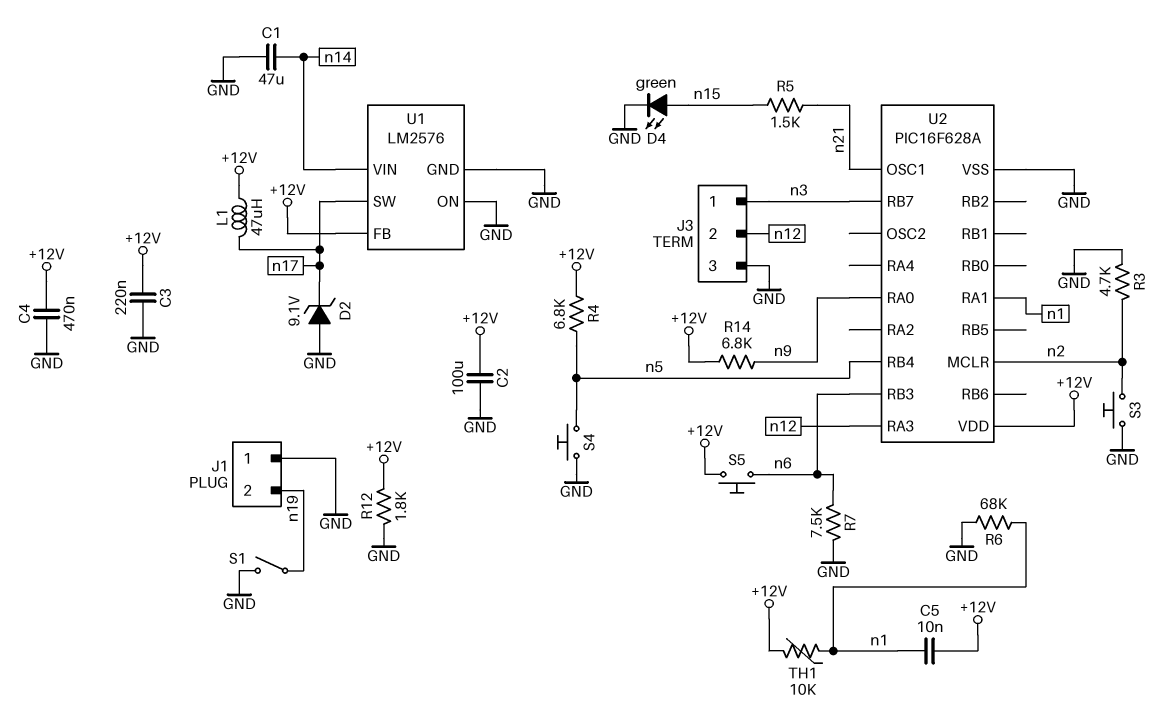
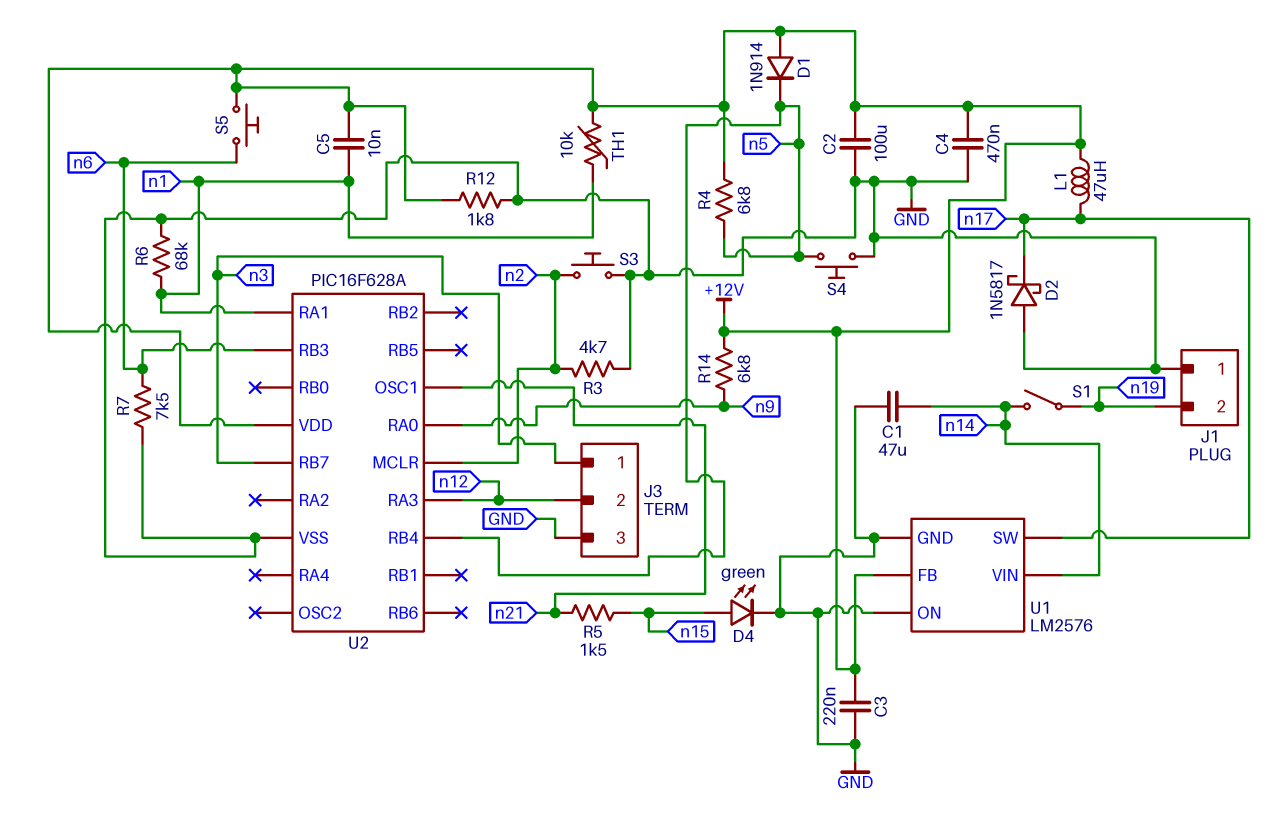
D1: none -> diode 1N914 (A +12V, K n5)
D2: zener 9.1V (A GND, K n17) -> schottky 1N5817 (A GND, K n17)
S1: switch (GND, n19) -> switch (n14, n19)

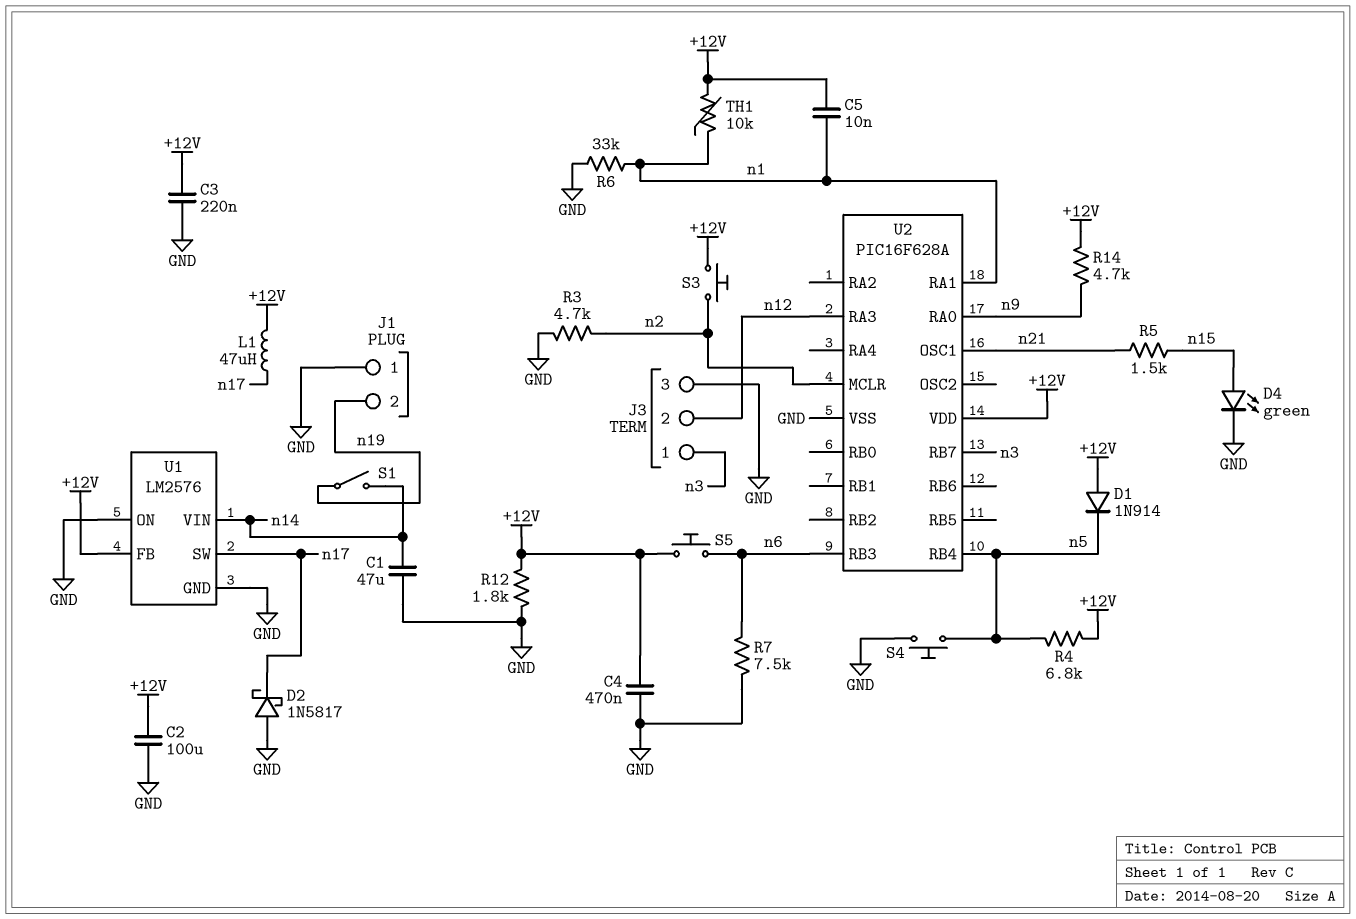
R6: 68k (GND, n1) -> 33k (GND, n1)
R14: 6.8k (+12V, n9) -> 4.7k (+12V, n9)
S3: button (GND, n2) -> button (+12V, n2)

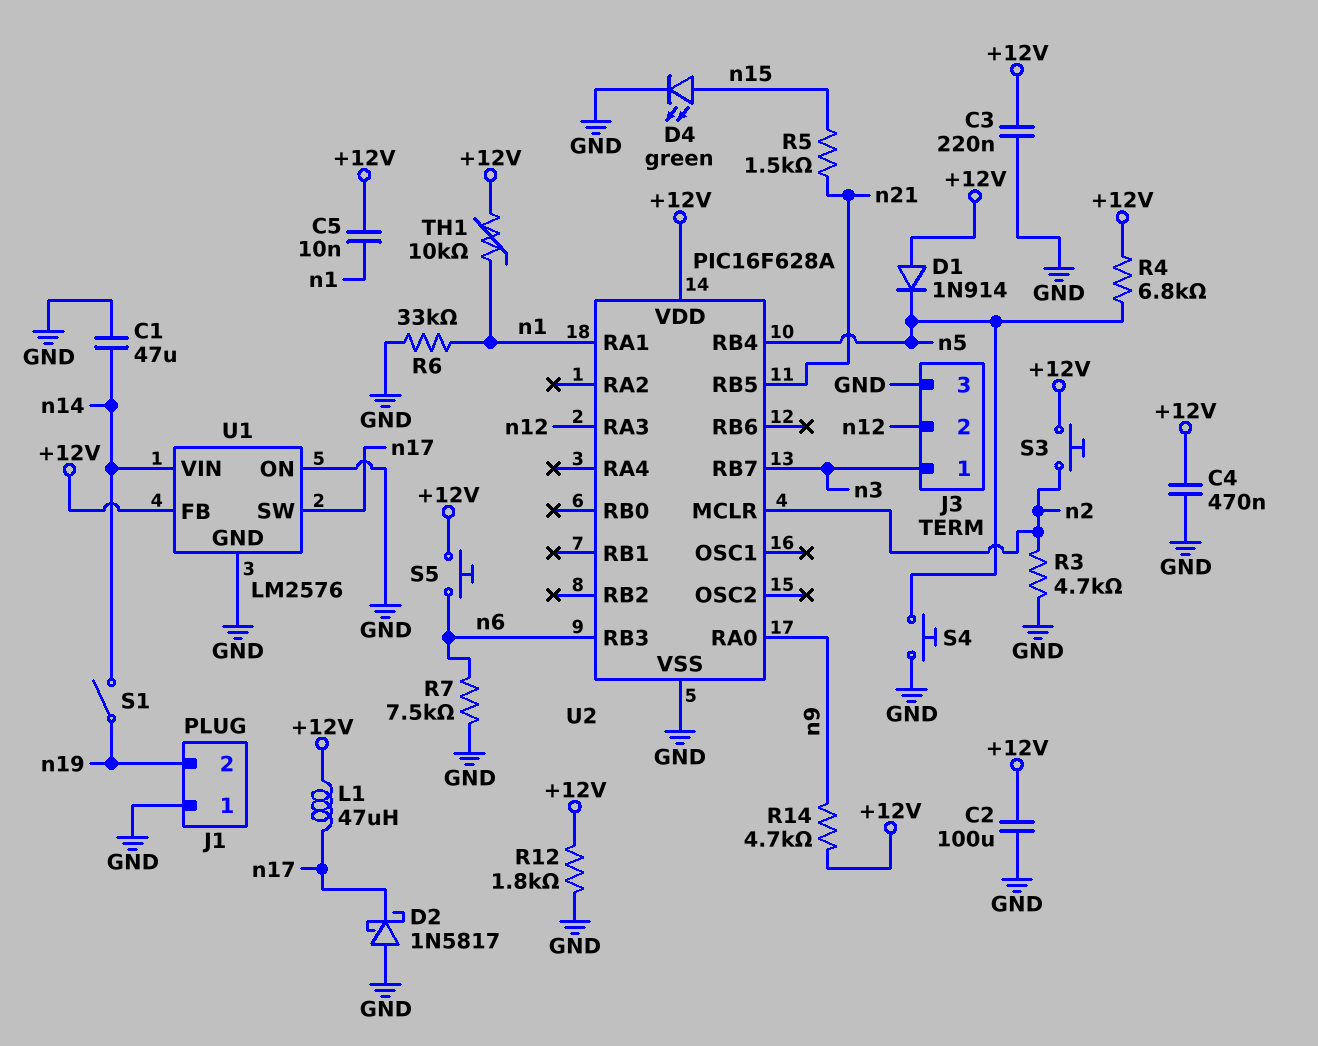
U2 pin OSC1: n21 -> none
U2 pin RB5: none -> n21

